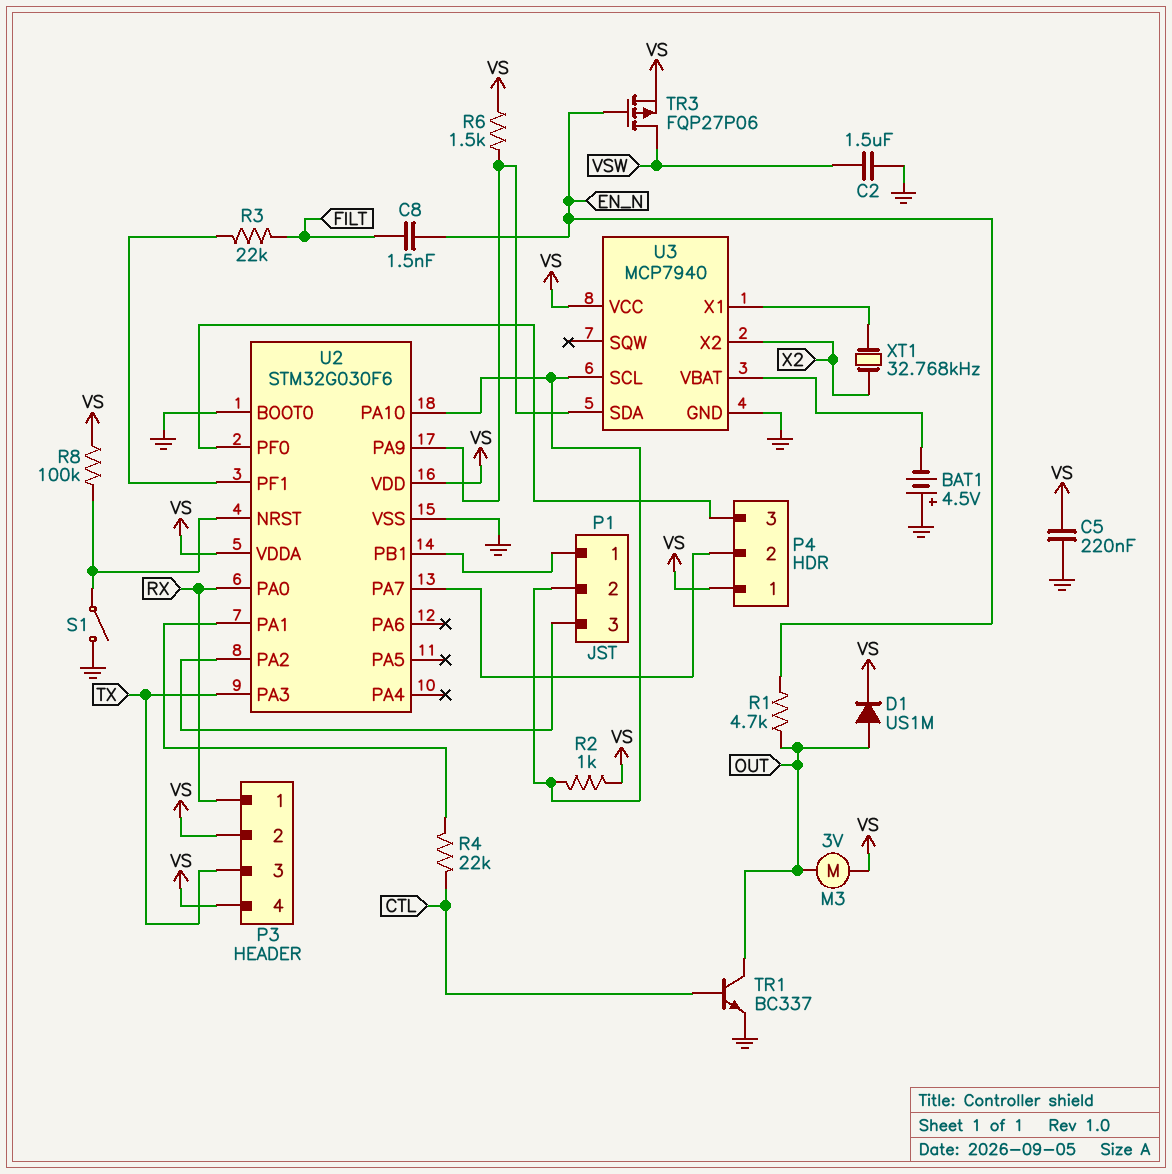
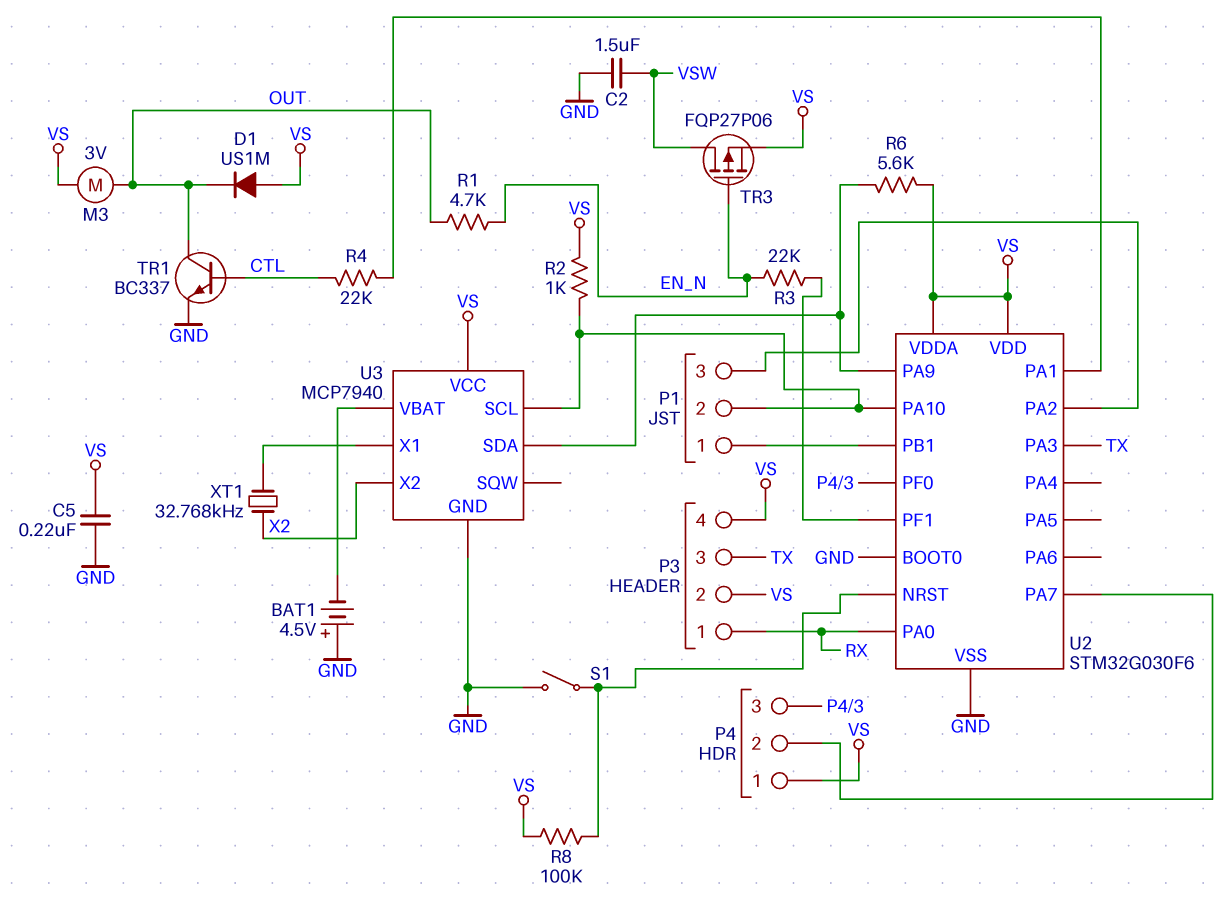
C8: 1.5nF (EN_N, FILT) -> none
D1: diode US1M (A OUT, K VS) -> diode US1M (A VS, K OUT)
R3: 22k (FILT, U2/PF1) -> 22k (EN_N, U2/PF1)
R6: 1.5k (U2/PA9, VS) -> 5.6k (U2/PA9, VS)

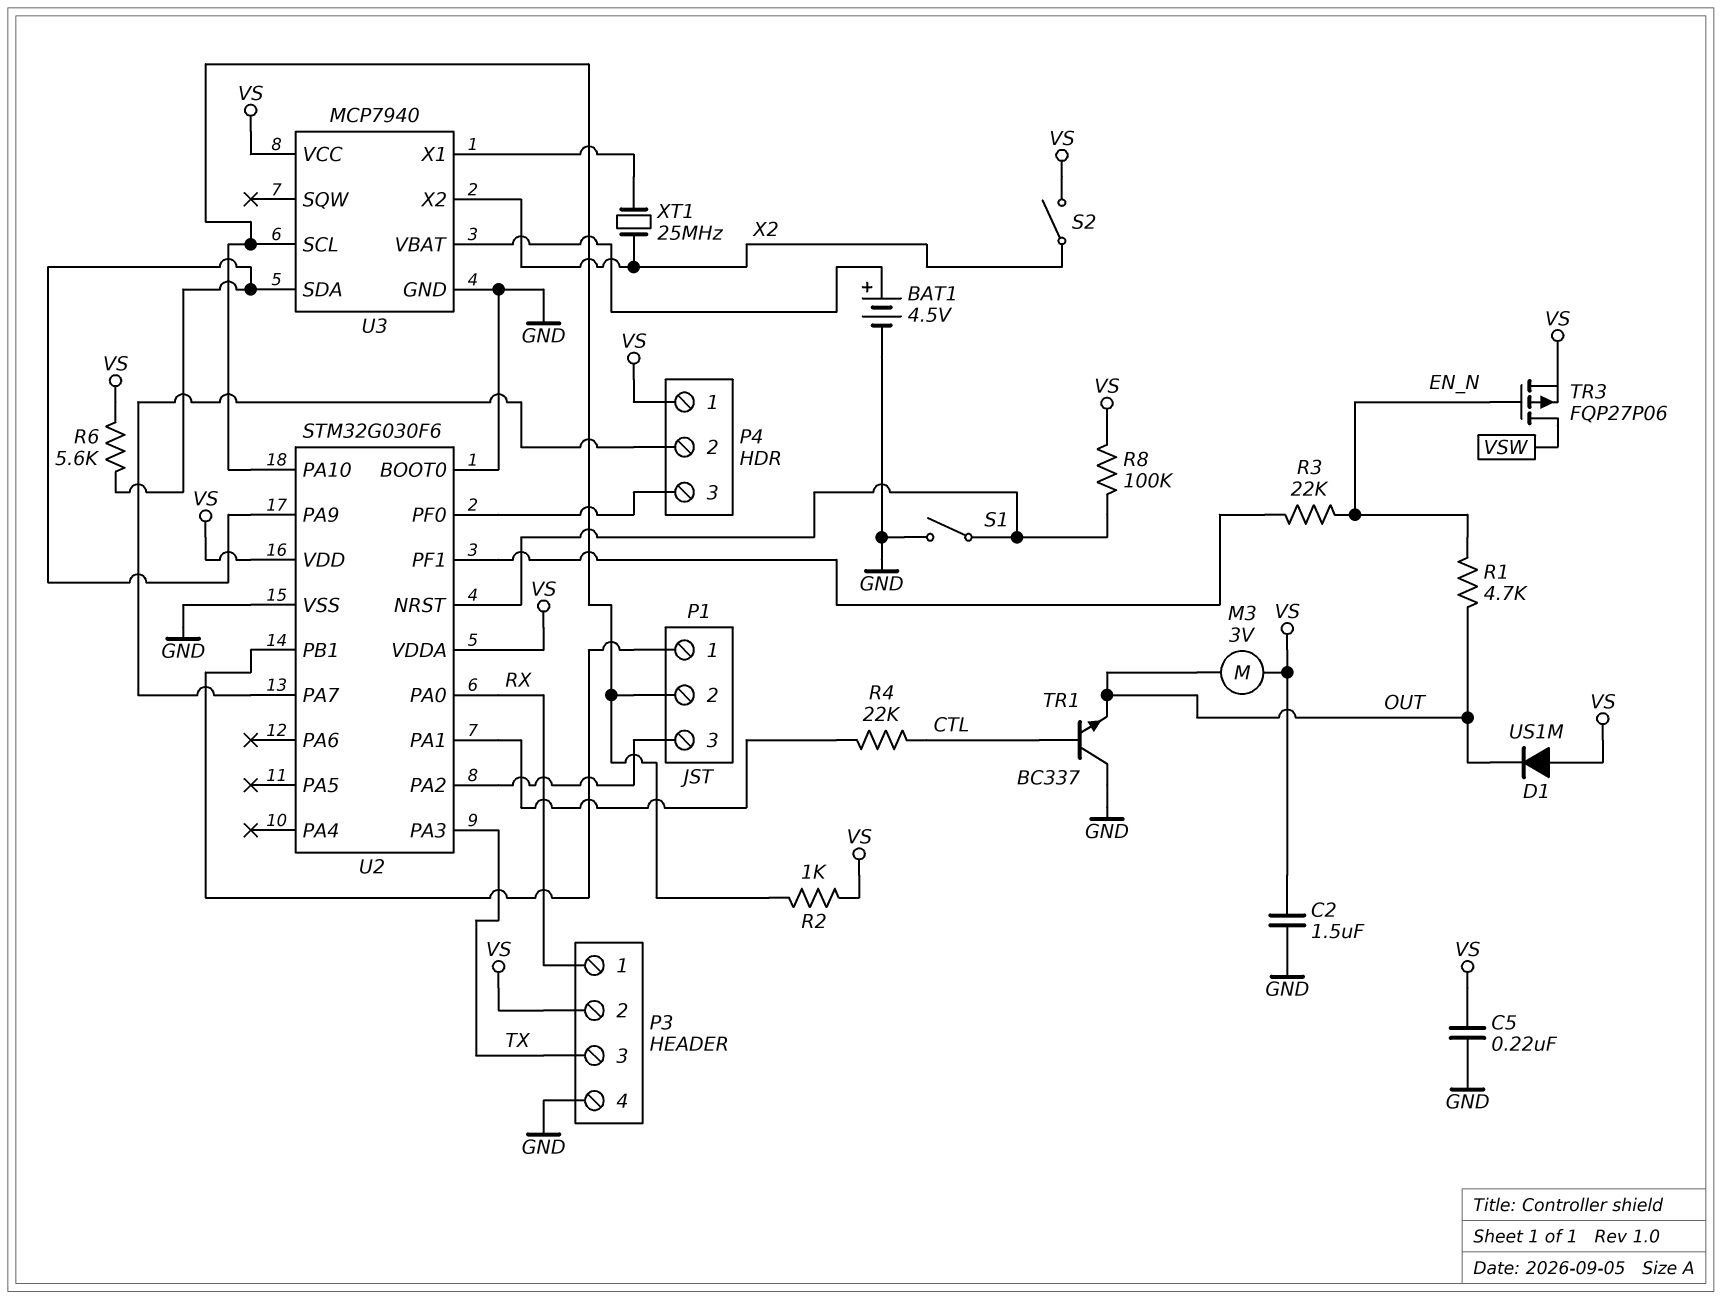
BAT1: 4.5V (plus GND, minus U3/VBAT) -> 4.5V (plus U3/VBAT, minus GND)
C2: 1.5uF (GND, VSW) -> 1.5uF (GND, VS)
P3 pin 4: VS -> GND
S2: none -> switch (VS, X2)
TR1: NPN BC337 (B CTL, C OUT, E GND) -> NPN BC337 (B CTL, C GND, E OUT)
XT1: 32.768kHz (U3/X1, X2) -> 25MHz (U3/X1, X2)

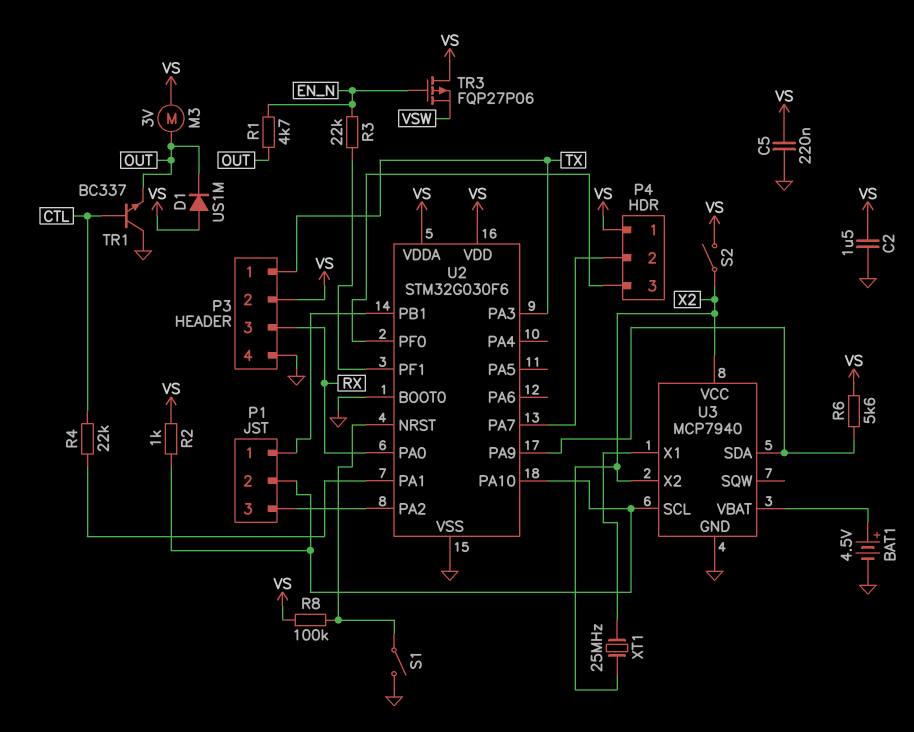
P3 pin 1: RX -> TX
P3 pin 3: TX -> RX
TR3: PMOS FQP27P06 (G EN_N, D VSW, S VS) -> PMOS FQP27P06 (G EN_N, D VS, S VSW)
U3 pin VCC: VS -> X2

